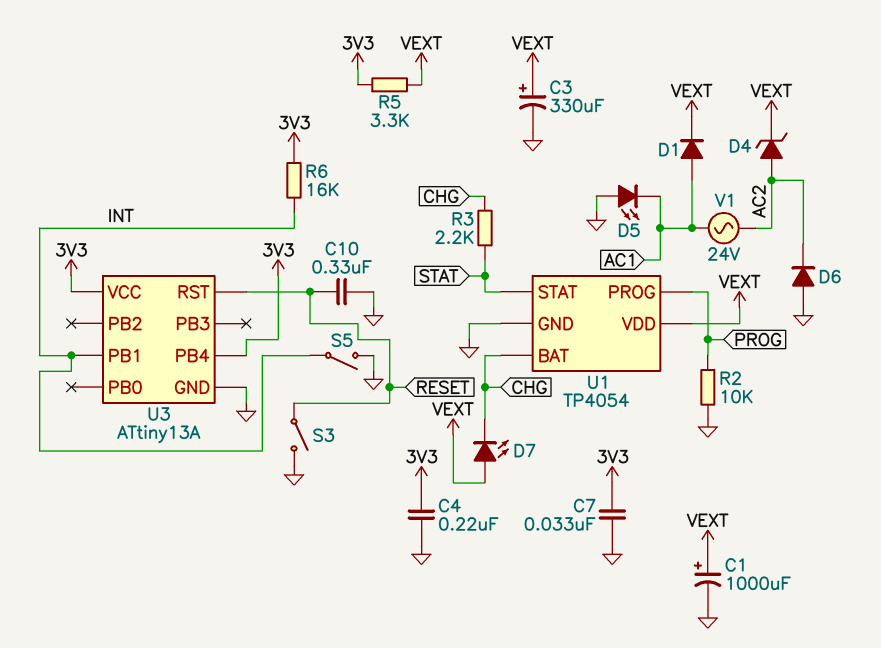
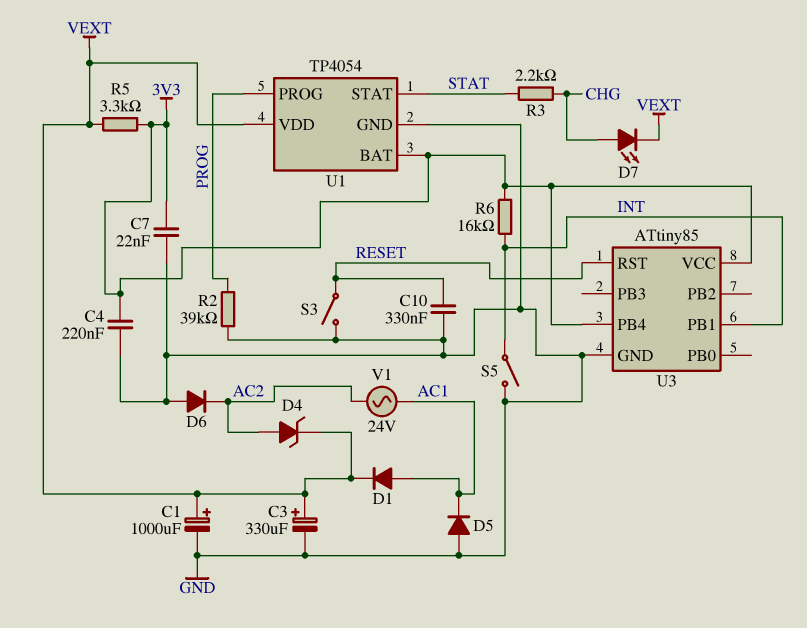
C7: 33nF (3V3, GND) -> 22nF (3V3, GND)
D5: LED (A GND, K AC1) -> diode (A GND, K AC1)
D7: LED (A VEXT, K CHG) -> LED (A CHG, K VEXT)
R2: 10k (GND, PROG) -> 39k (GND, PROG)
U1 pin BAT: CHG -> 3V3
U3: ATtiny13A -> ATtiny85

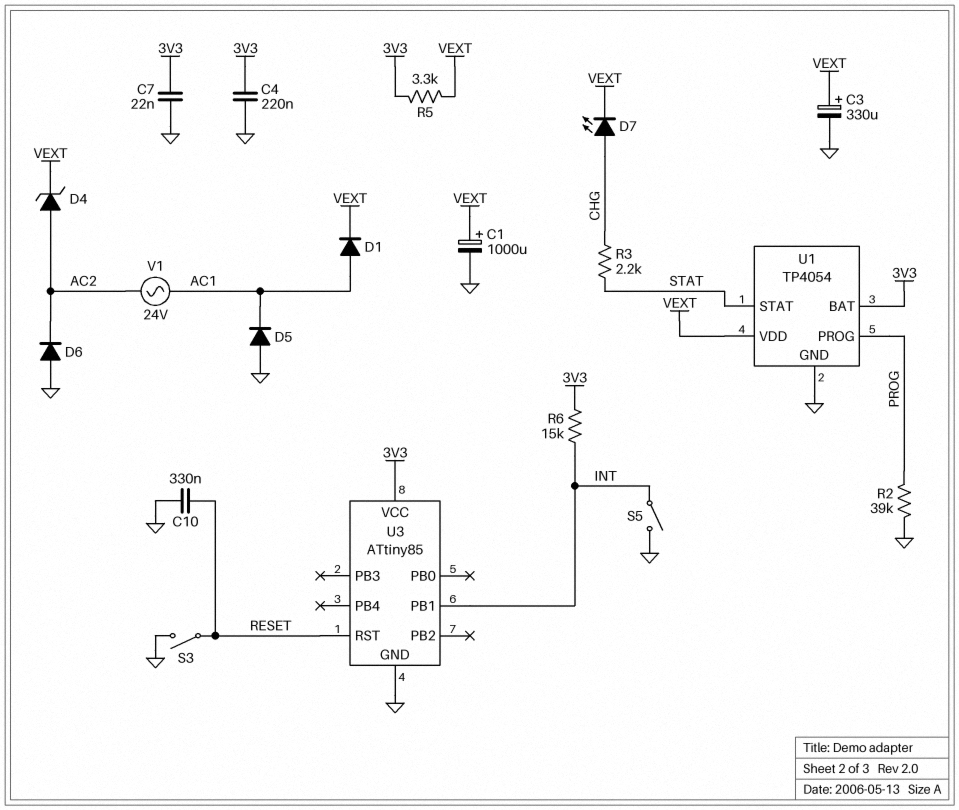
R6: 16k (3V3, INT) -> 15k (3V3, INT)
U3 pin PB4: 3V3 -> none

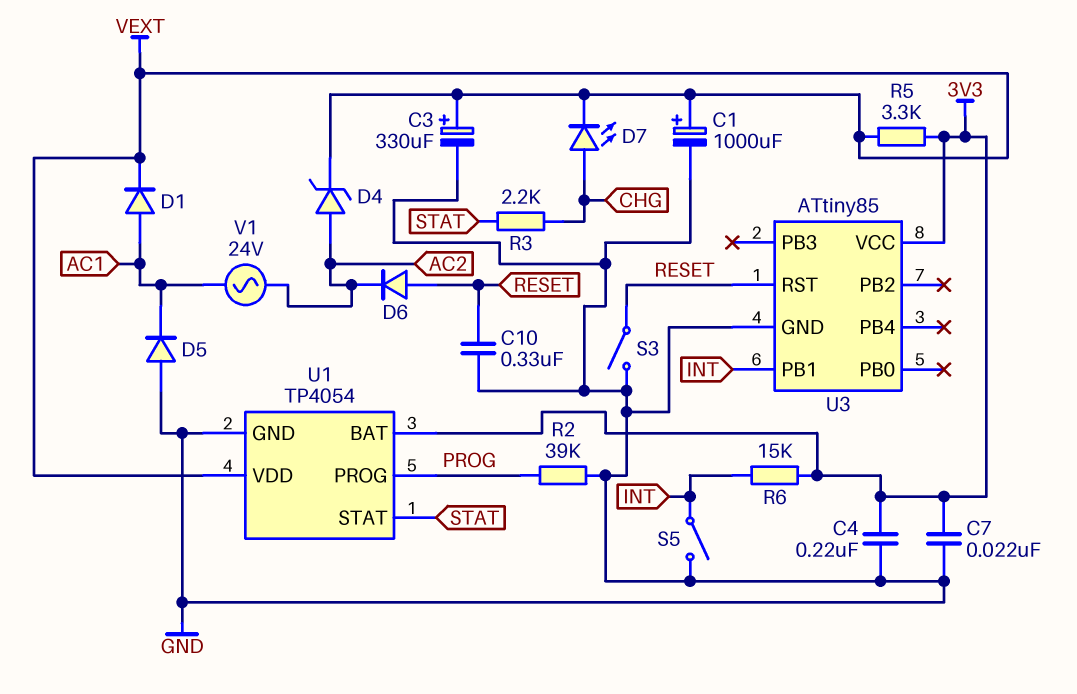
D6: diode (A GND, K AC2) -> diode (A RESET, K AC2)

